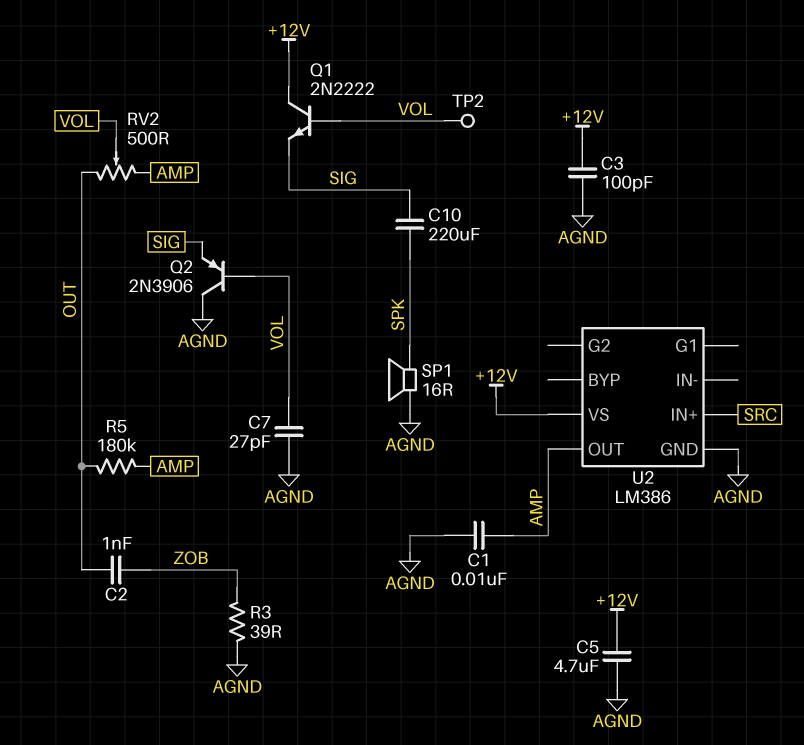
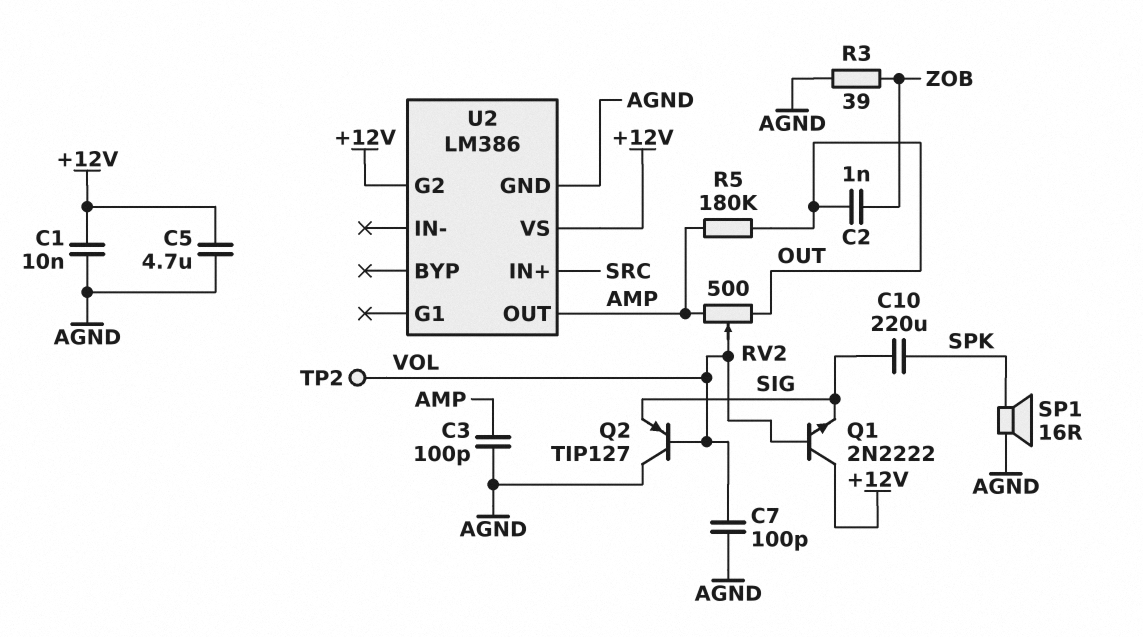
C1: 10nF (AGND, AMP) -> 10nF (+12V, AGND)
C3: 100pF (+12V, AGND) -> 100pF (AGND, AMP)
C7: 27pF (AGND, VOL) -> 100pF (AGND, VOL)
Q2: PNP 2N3906 (B VOL, C AGND, E SIG) -> PNP TIP127 (B VOL, C AGND, E SIG)
U2 pin G2: none -> +12V

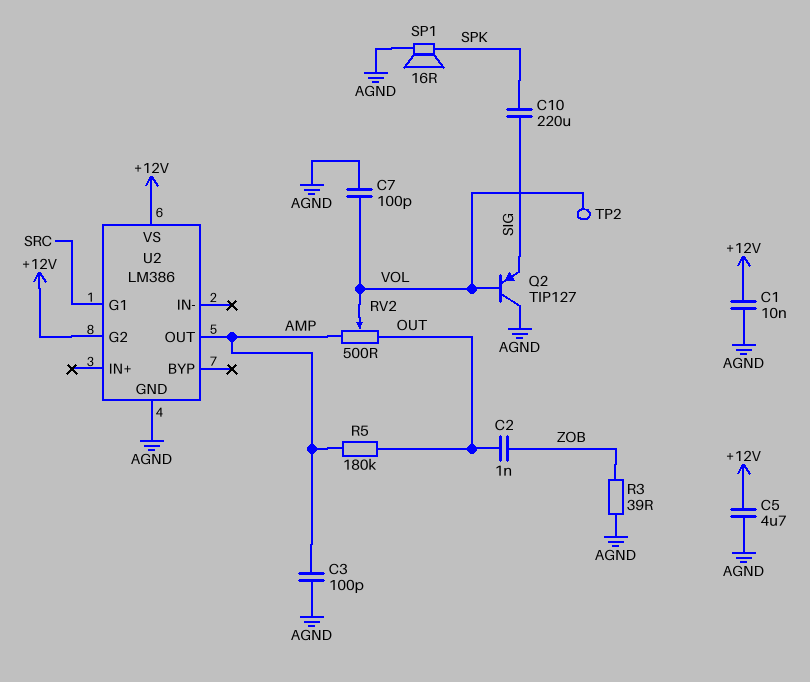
Q1: NPN 2N2222 (B VOL, C +12V, E SIG) -> none
U2 pin G1: none -> SRC
U2 pin IN+: SRC -> none

